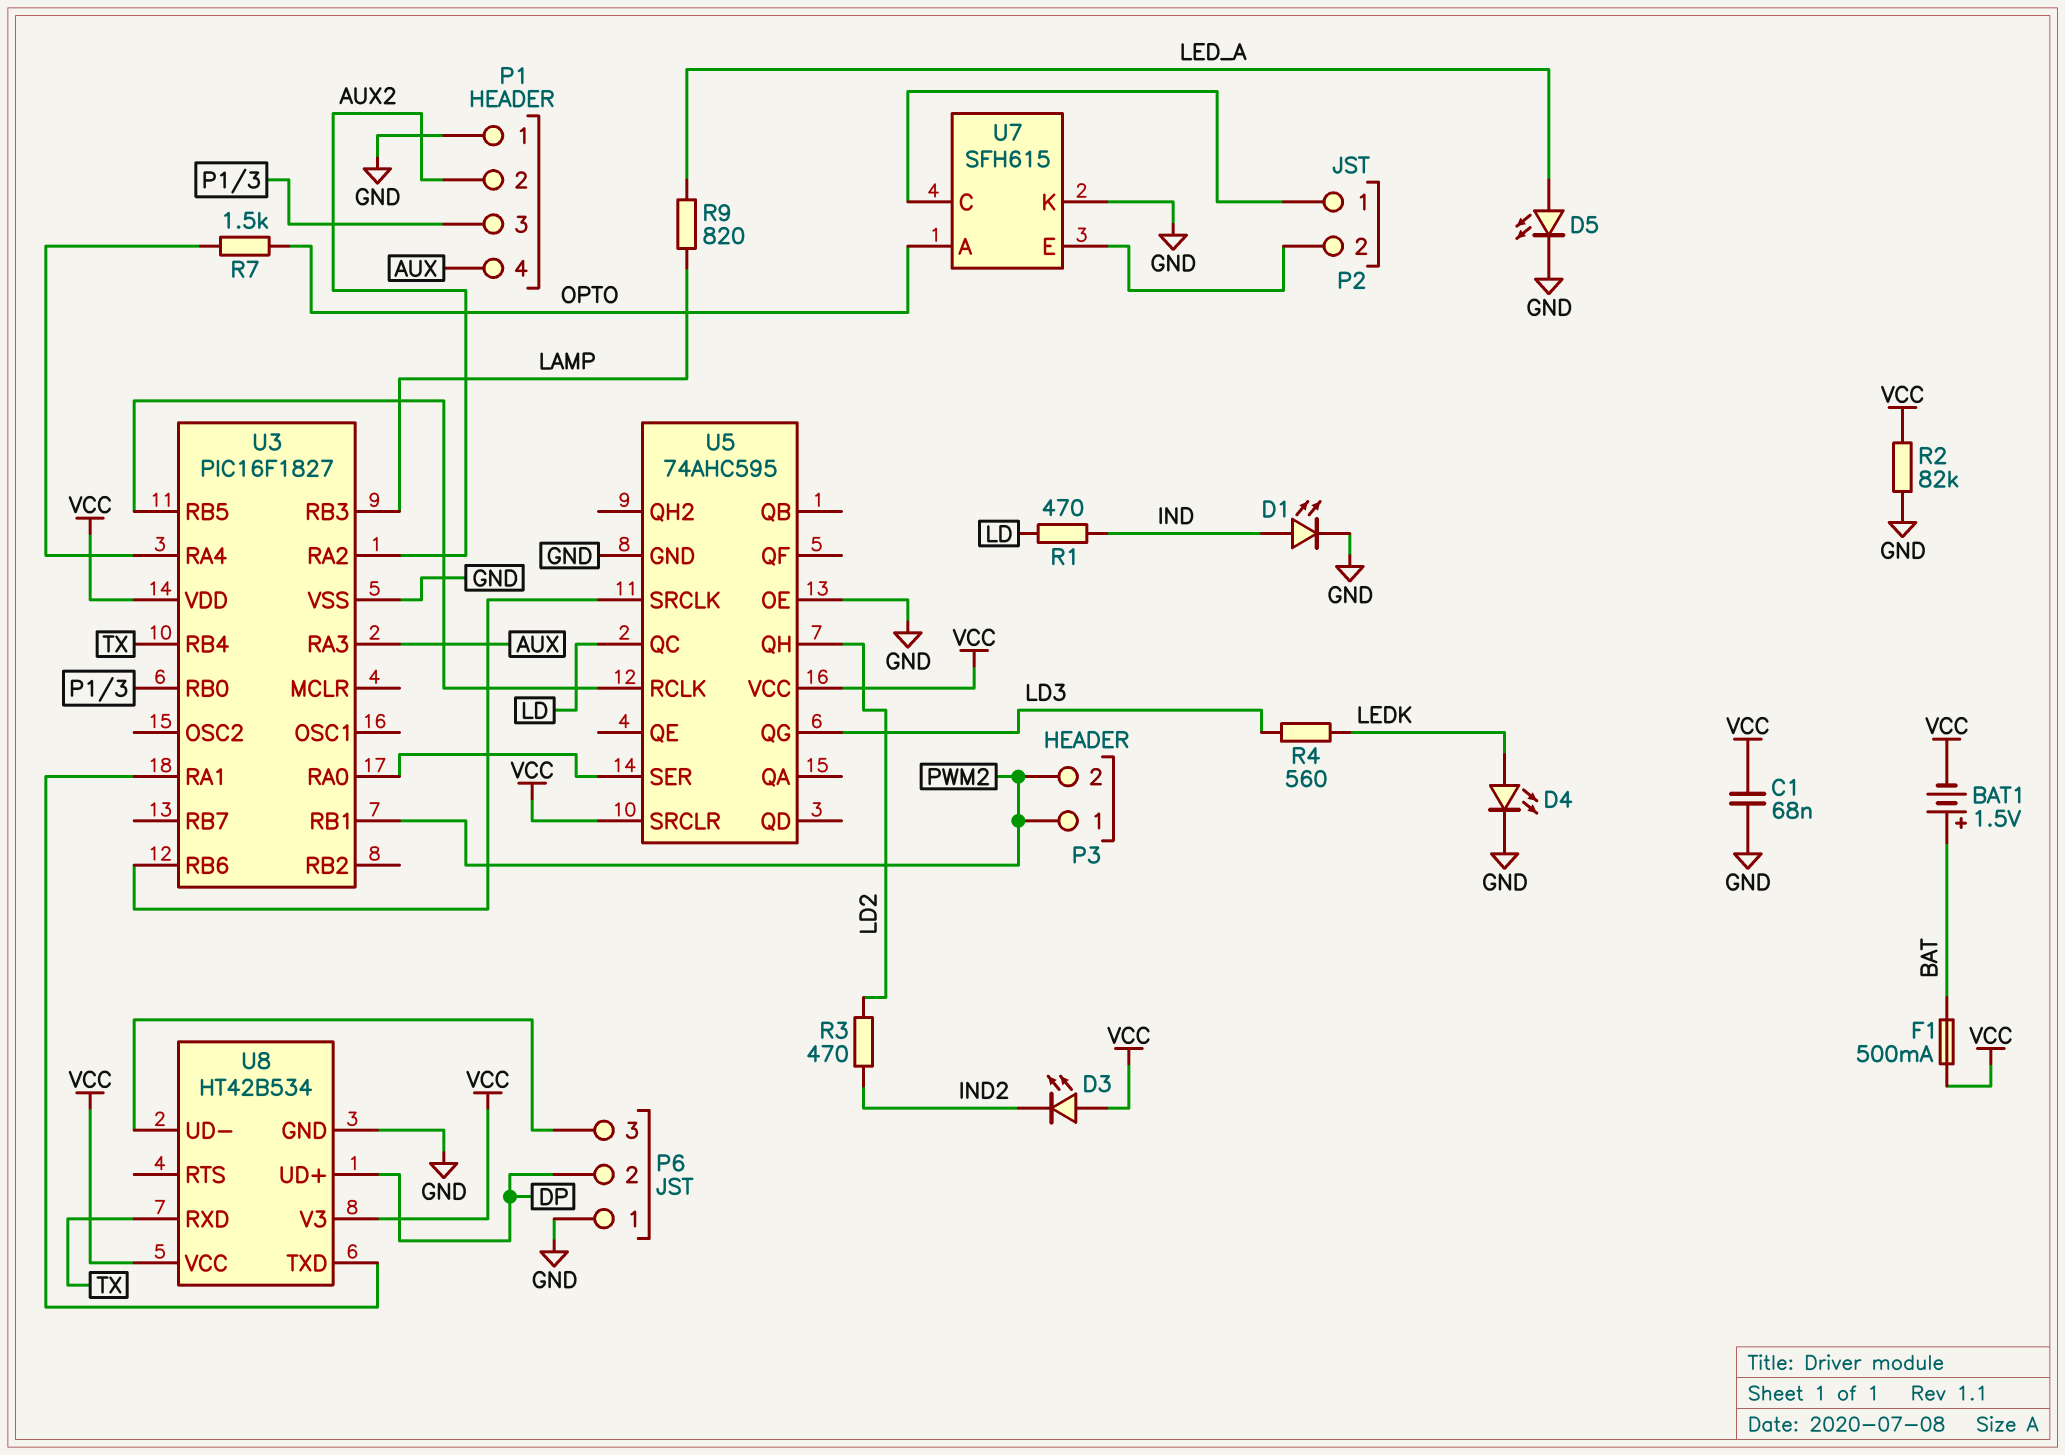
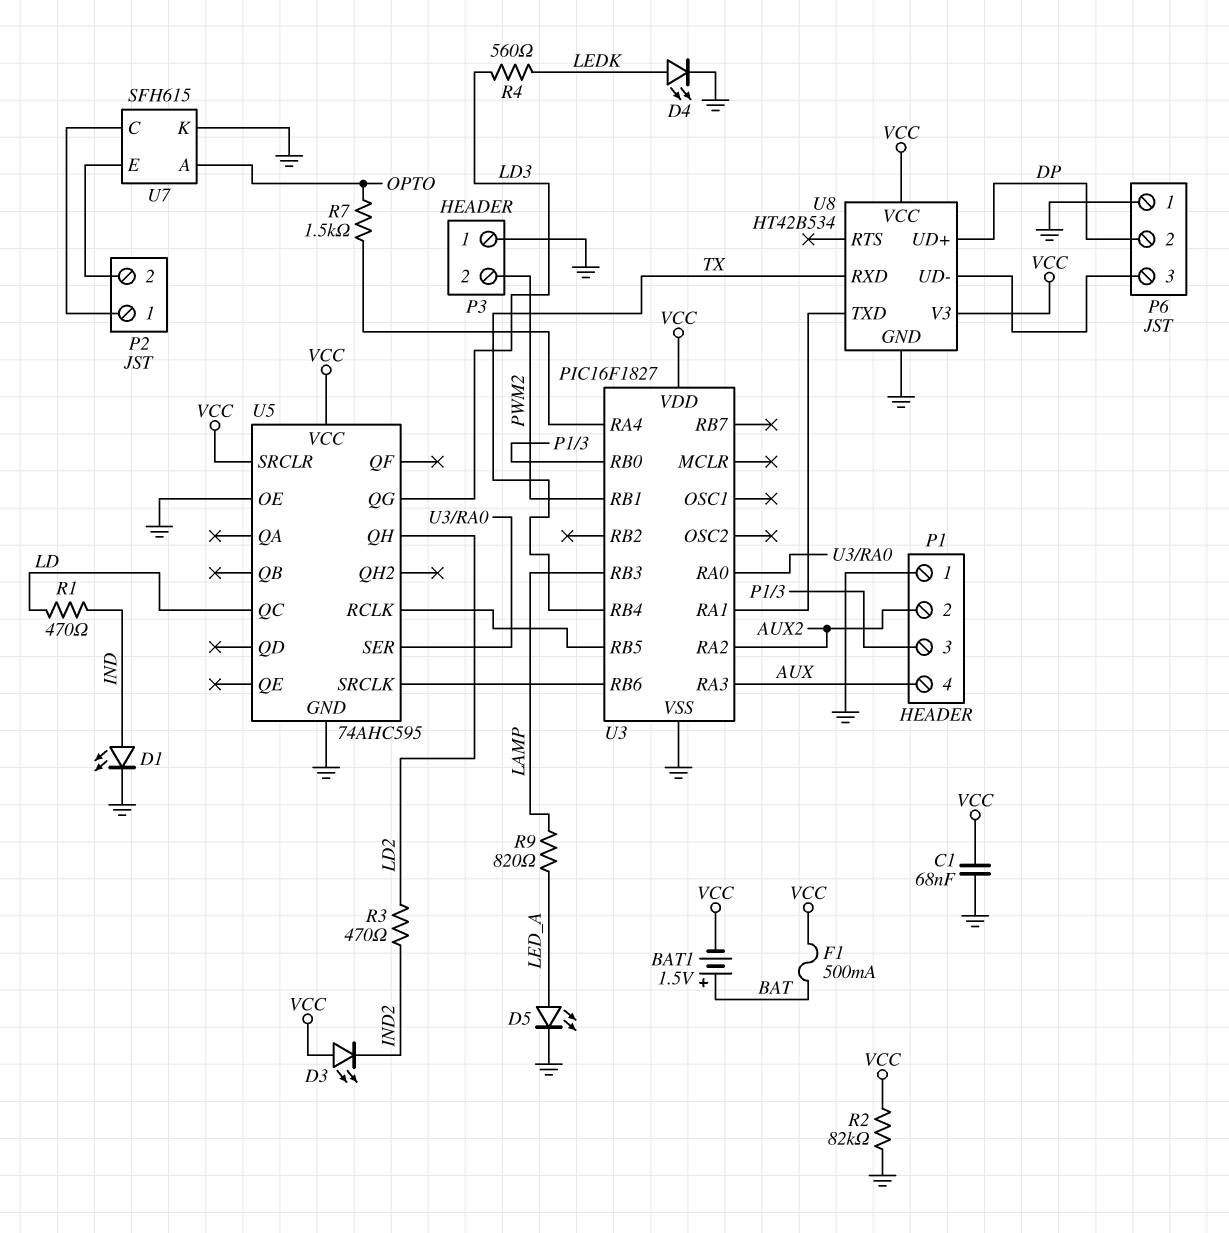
P3 pin 1: PWM2 -> GND

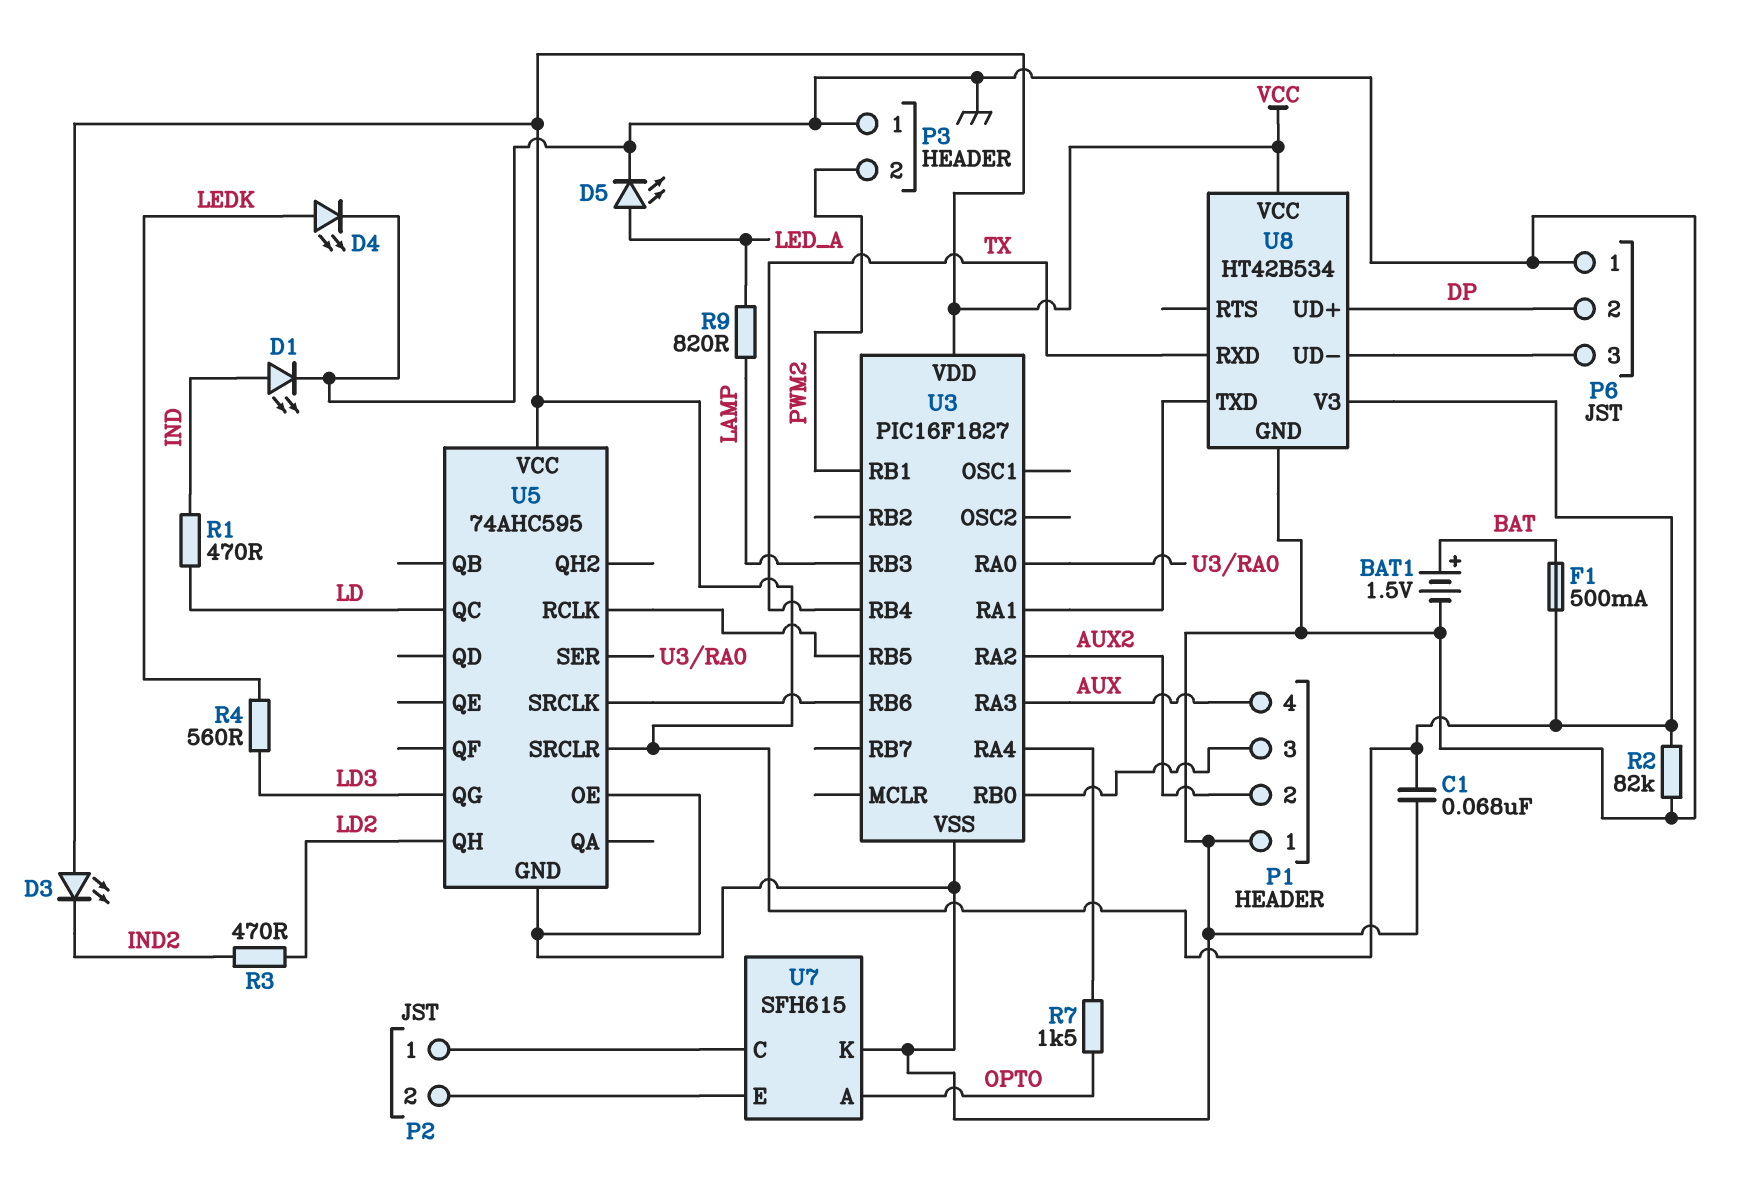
BAT1: 1.5V (plus BAT, minus VCC) -> 1.5V (plus BAT, minus GND)

